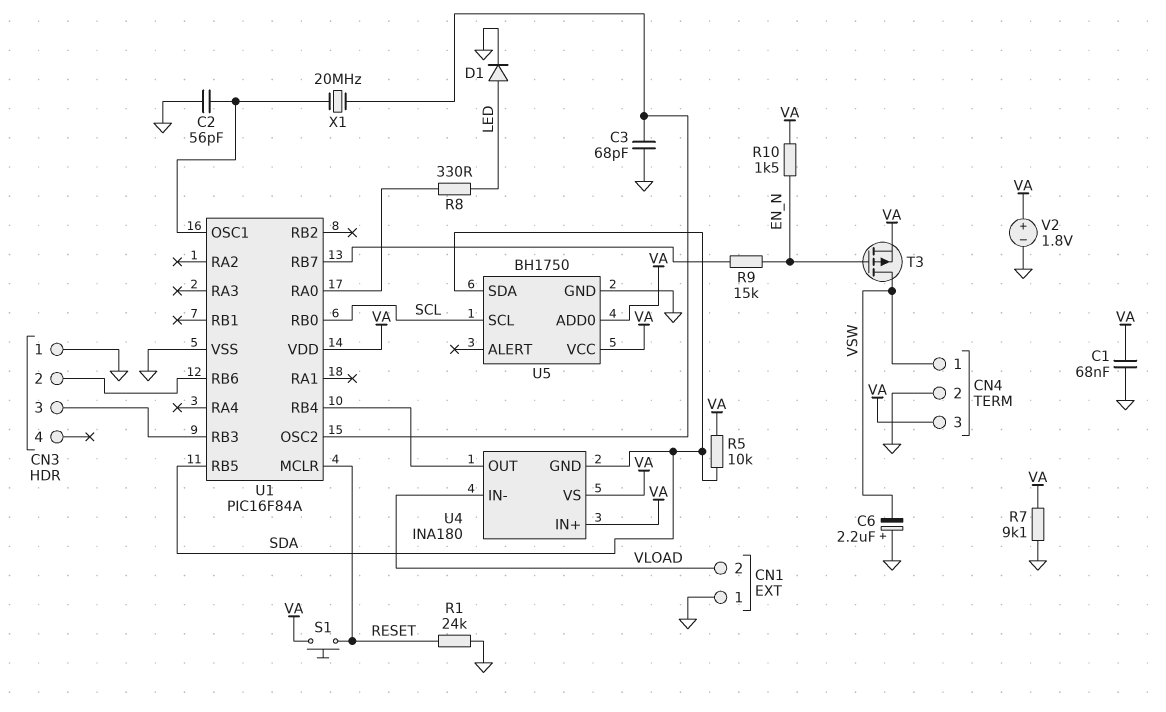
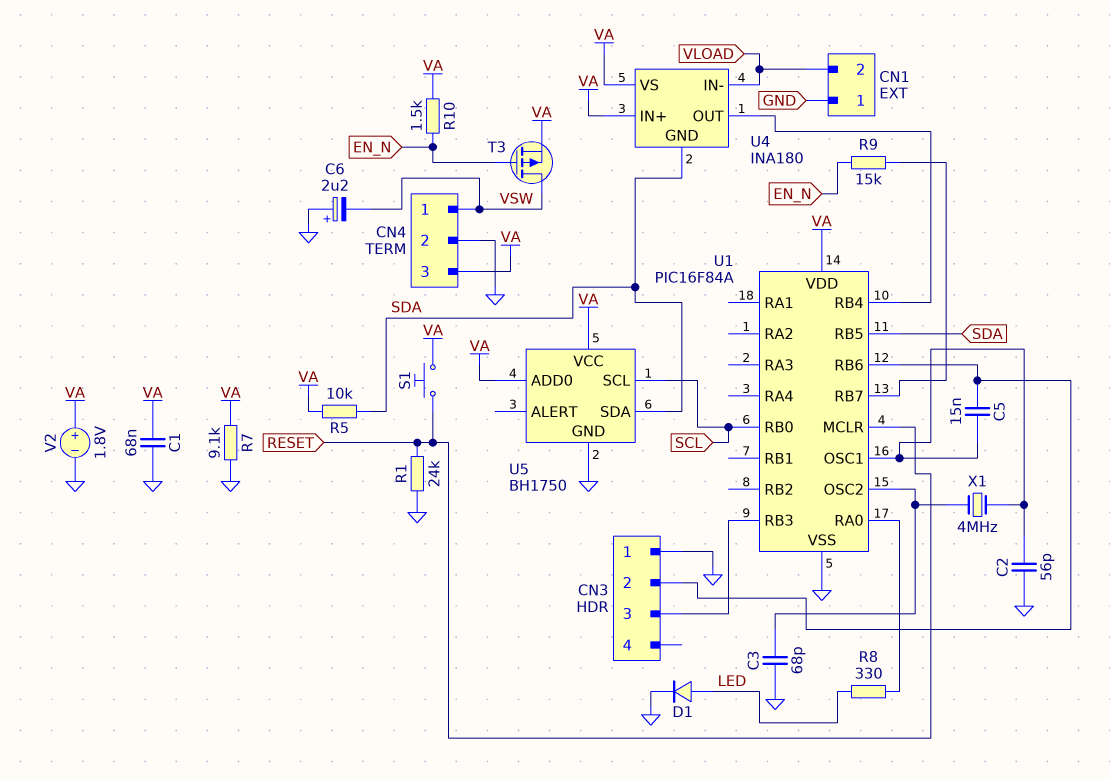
C5: none -> 15nF (CN3/2, U1/OSC1)
X1: 20MHz (U1/OSC1, U1/OSC2) -> 4MHz (U1/OSC1, U1/OSC2)

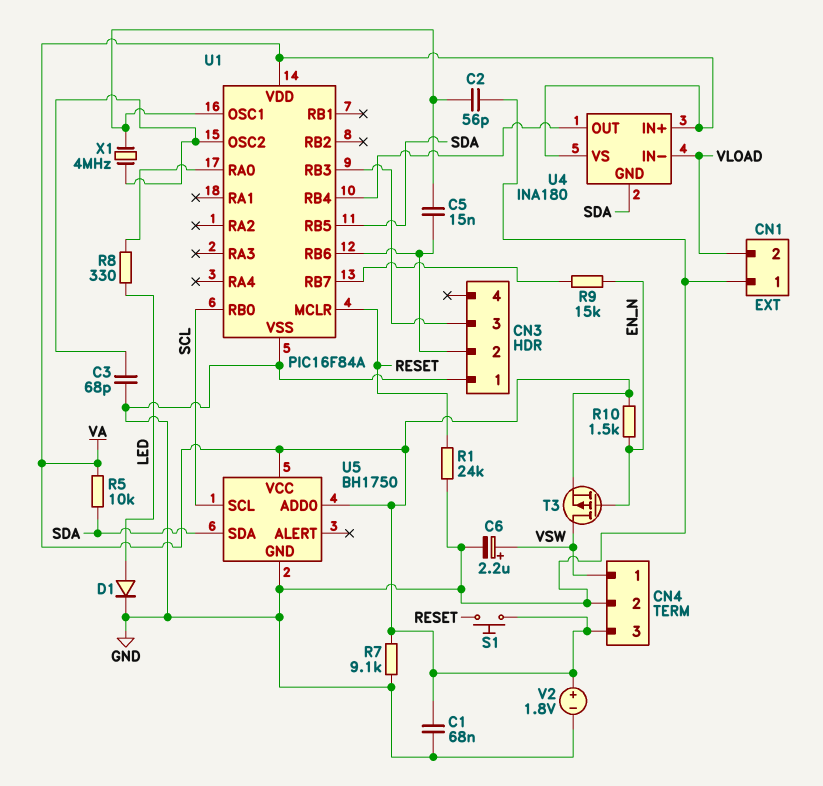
C6: 2.2uF (plus GND, minus VSW) -> 2.2uF (plus VSW, minus GND)

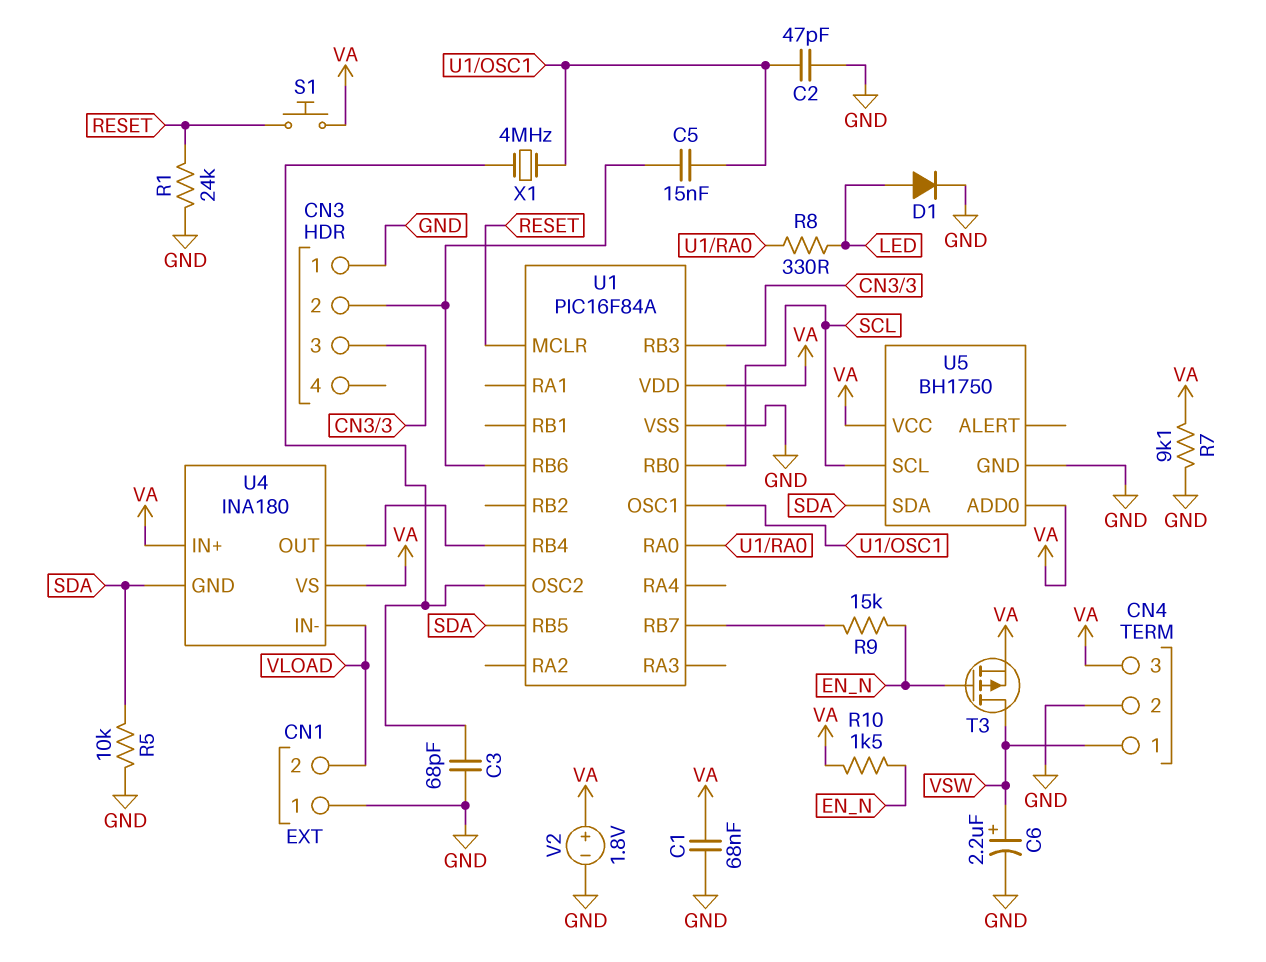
C2: 56pF (GND, U1/OSC1) -> 47pF (GND, U1/OSC1)
R5: 10k (SDA, VA) -> 10k (GND, SDA)

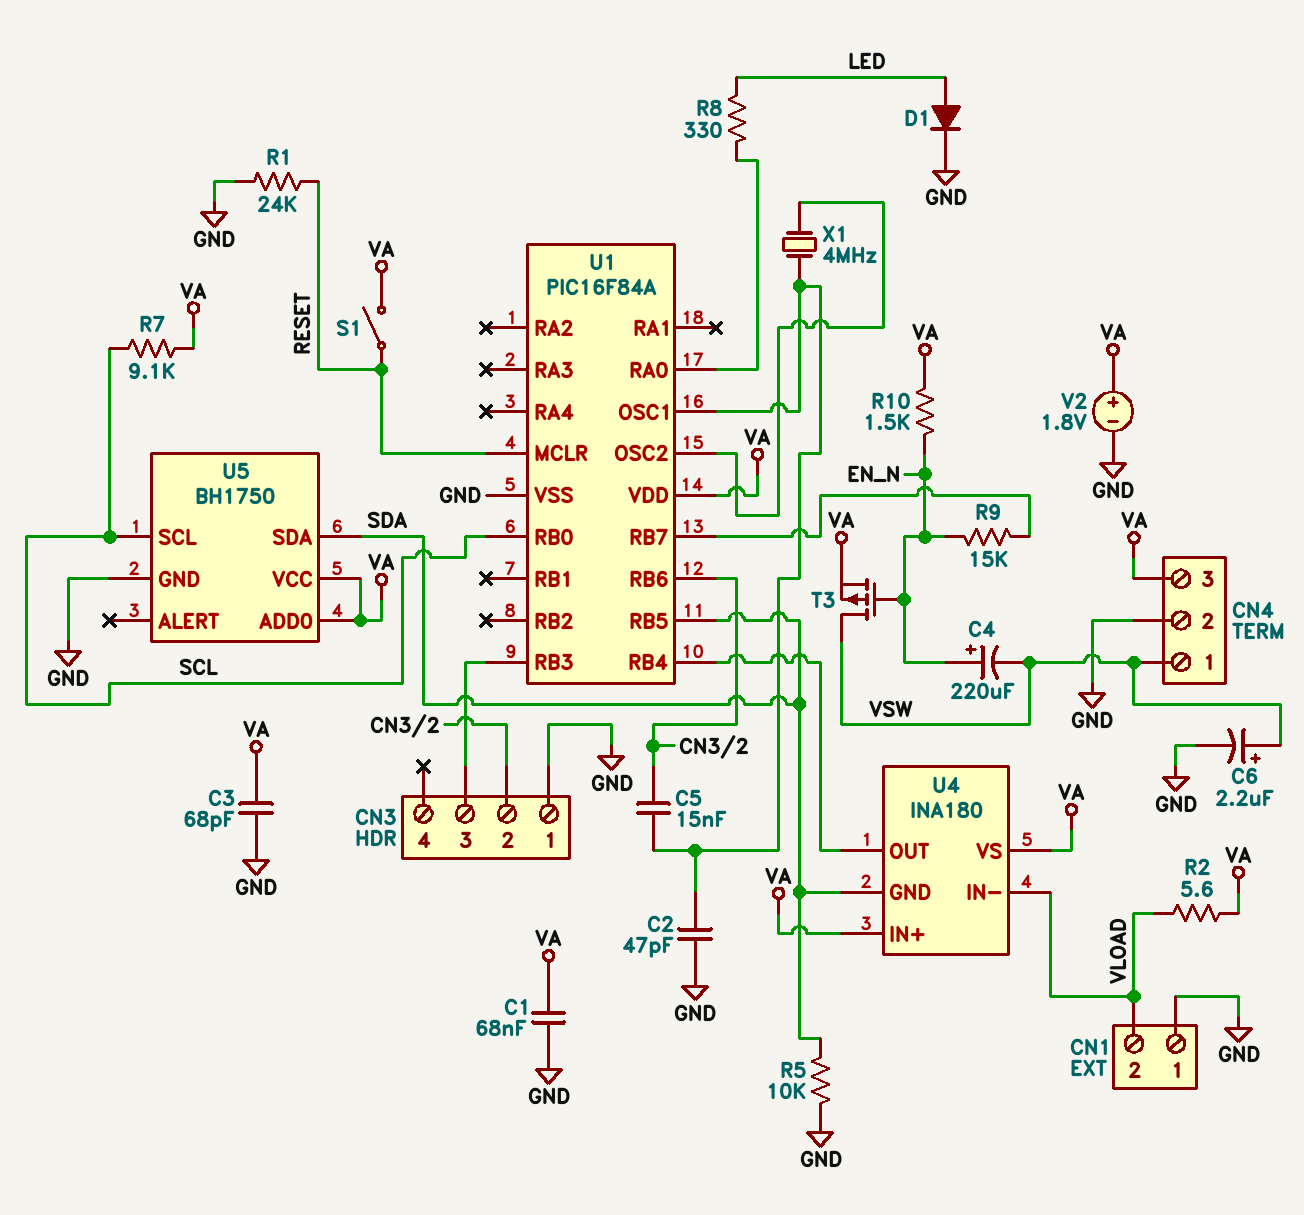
C3: 68pF (GND, U1/OSC2) -> 68pF (GND, VA)
C4: none -> 220uF (plus EN_N, minus VSW)
R2: none -> 5.6 (VA, VLOAD)
R7: 9.1k (GND, VA) -> 9.1k (SCL, VA)
S1: button (RESET, VA) -> switch (RESET, VA)

